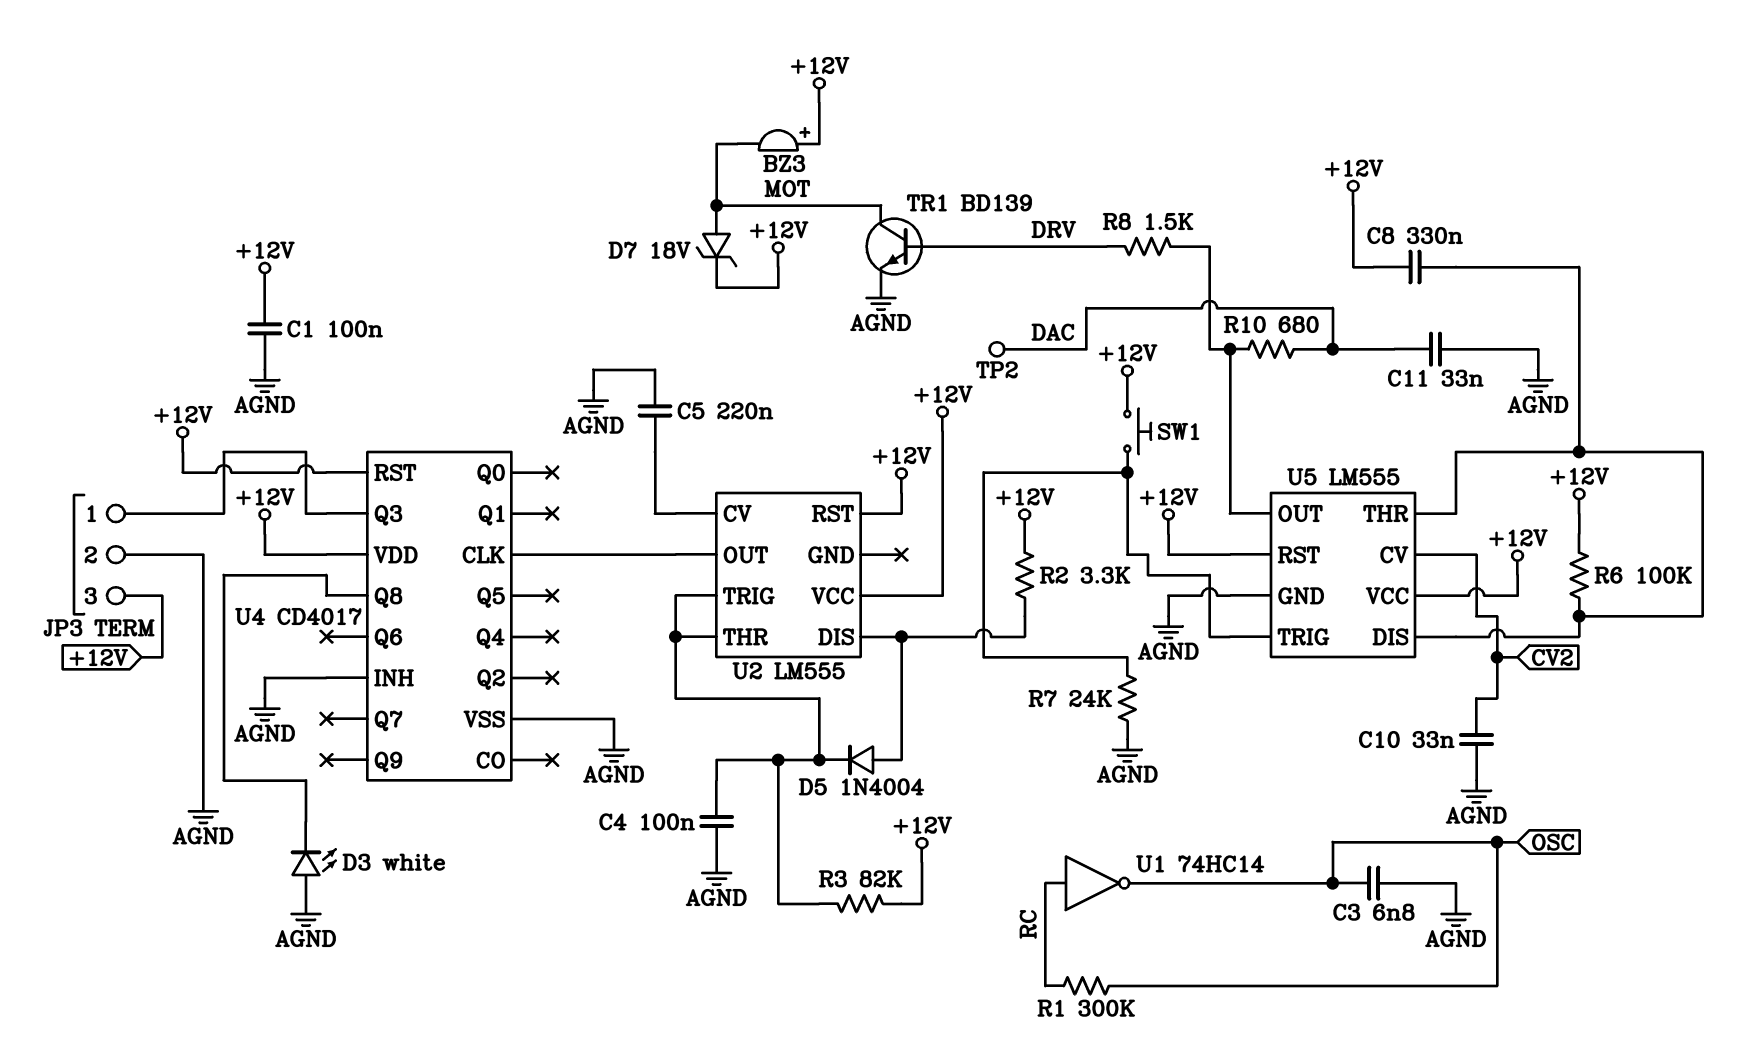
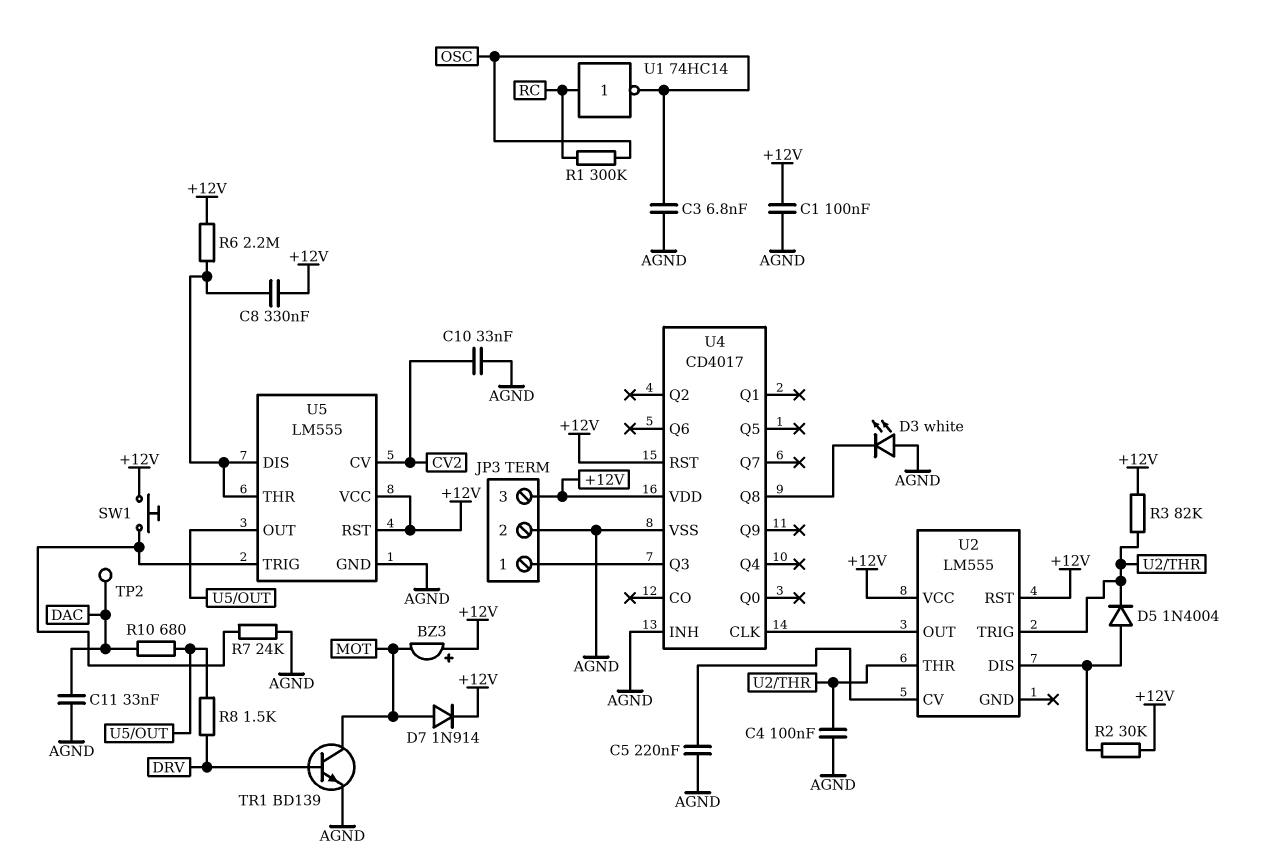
D7: zener 18V (A MOT, K +12V) -> diode 1N914 (A MOT, K +12V)
R2: 3.3k (+12V, U2/DIS) -> 30k (+12V, U2/DIS)
R6: 100k (+12V, U5/DIS) -> 2.2M (+12V, U5/DIS)

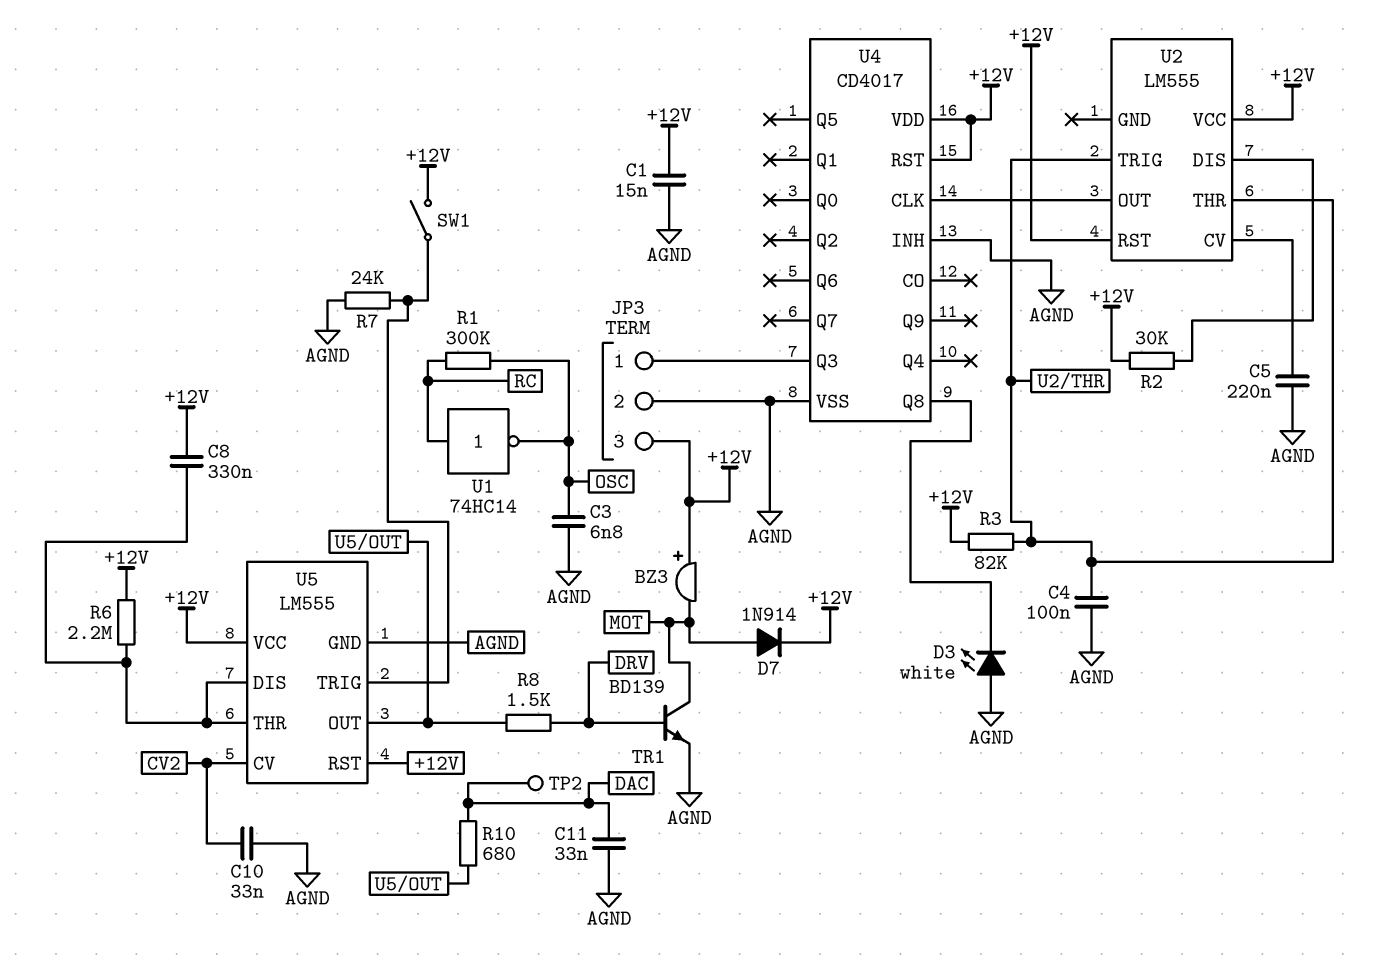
C1: 100nF (+12V, AGND) -> 15nF (+12V, AGND)
D5: diode 1N4004 (A U2/DIS, K U2/THR) -> none
SW1: button (+12V, U5/TRIG) -> switch (+12V, U5/TRIG)

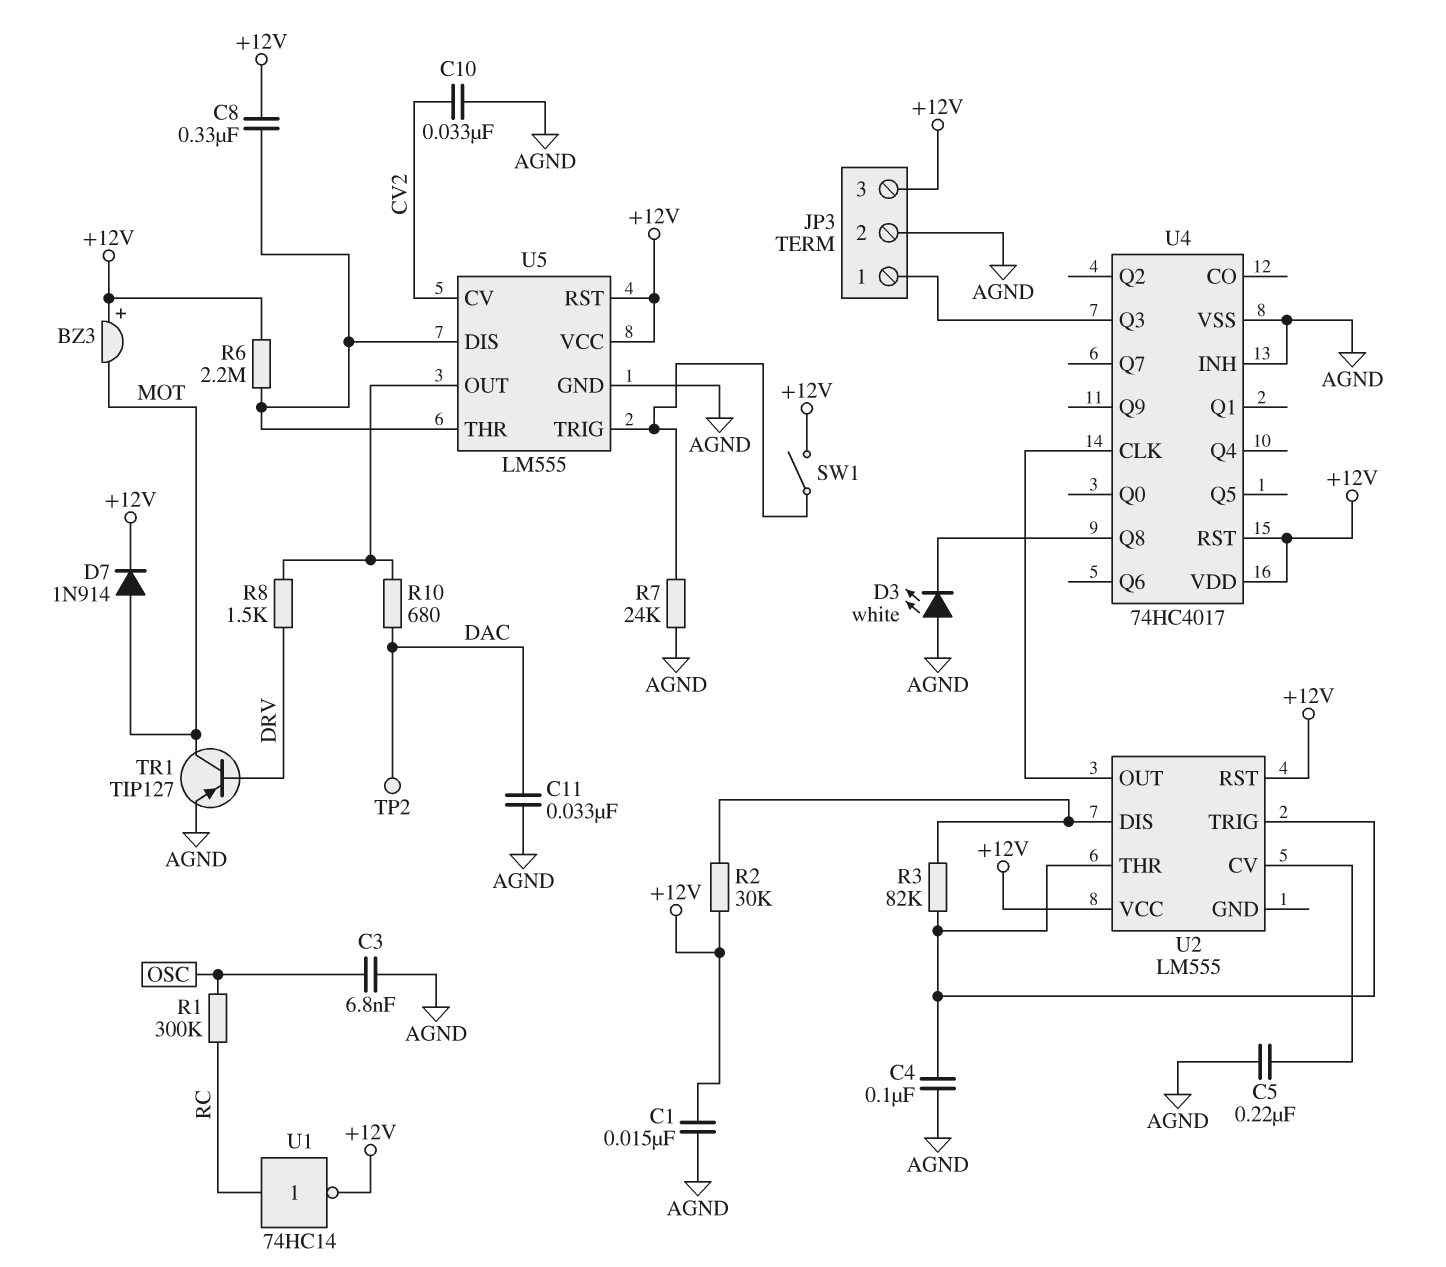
R3: 82k (+12V, U2/THR) -> 82k (U2/DIS, U2/THR)
TR1: NPN BD139 (B DRV, C MOT, E AGND) -> PNP TIP127 (B DRV, C MOT, E AGND)
U1: NOT 74HC14 (in RC, out OSC) -> NOT 74HC14 (in RC, out +12V)
U4: CD4017 -> 74HC4017

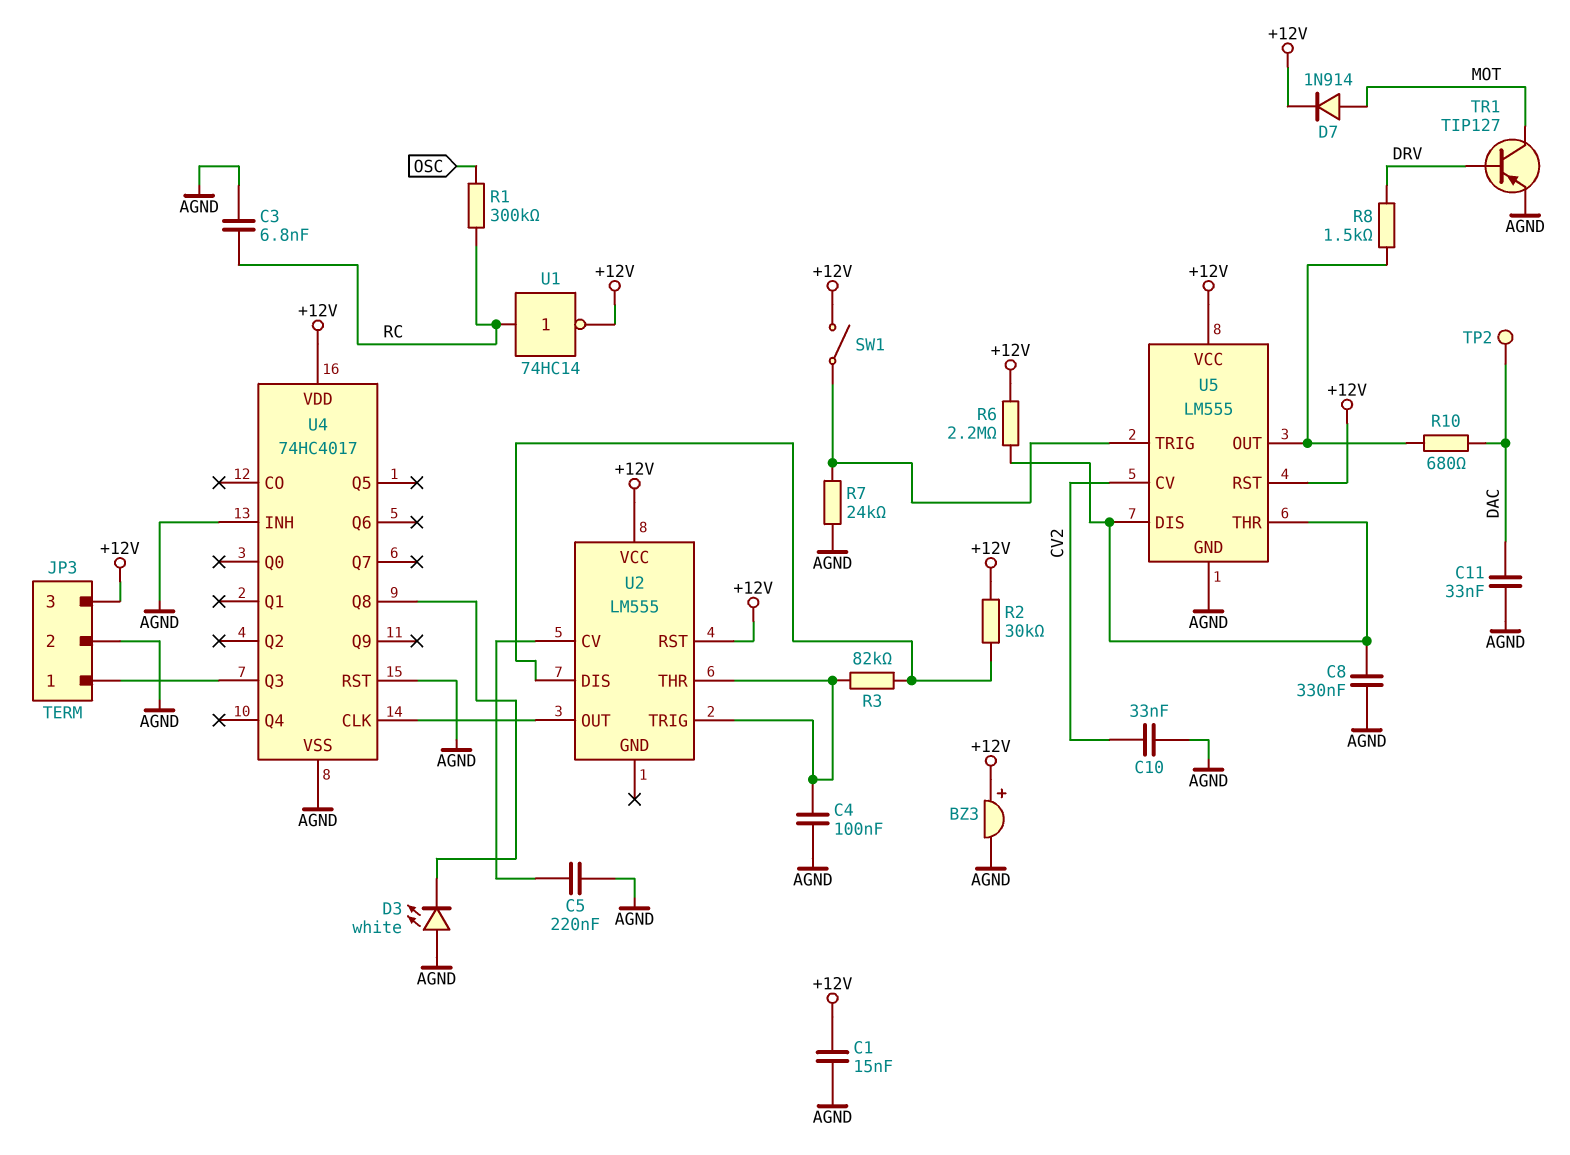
BZ3: buzzer (plus +12V, minus MOT) -> buzzer (plus +12V, minus AGND)
C3: 6.8nF (AGND, OSC) -> 6.8nF (AGND, RC)
C8: 330nF (+12V, U5/DIS) -> 330nF (AGND, U5/DIS)
U4 pin RST: +12V -> AGND

